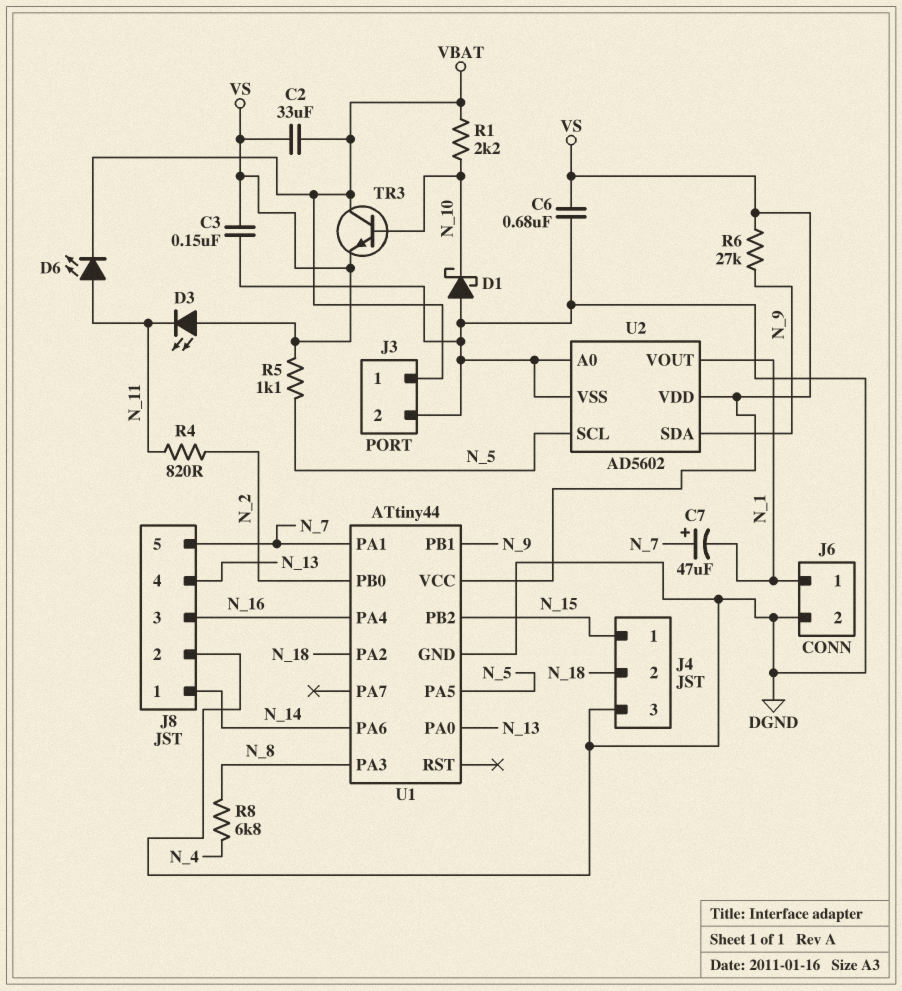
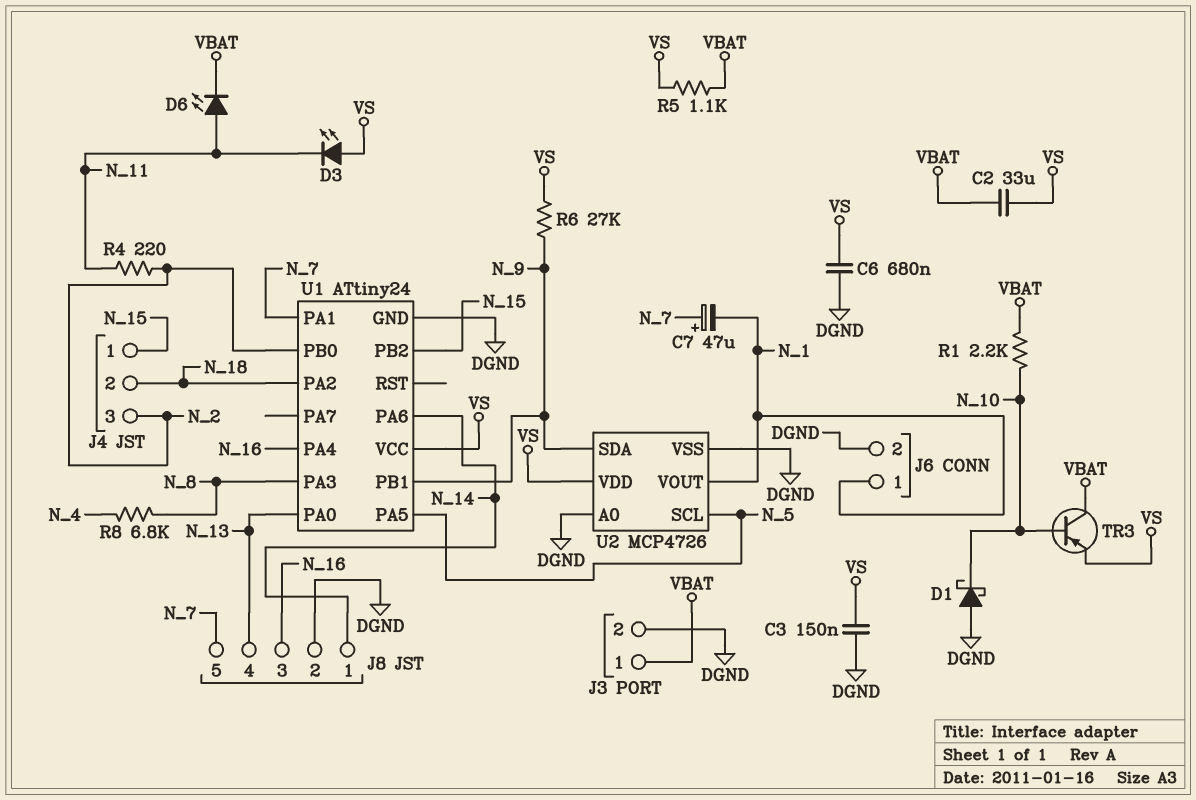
J4 pin 3: DGND -> N_2
R4: 820 (N_2, N_11) -> 220 (N_2, N_11)
R5: 1.1k (N_5, VS) -> 1.1k (VBAT, VS)
TR3: NPN (B N_10, C VBAT, E VS) -> PNP (B N_10, C VBAT, E VS)
U1: ATtiny44 -> ATtiny24
U2: AD5602 -> MCP4726

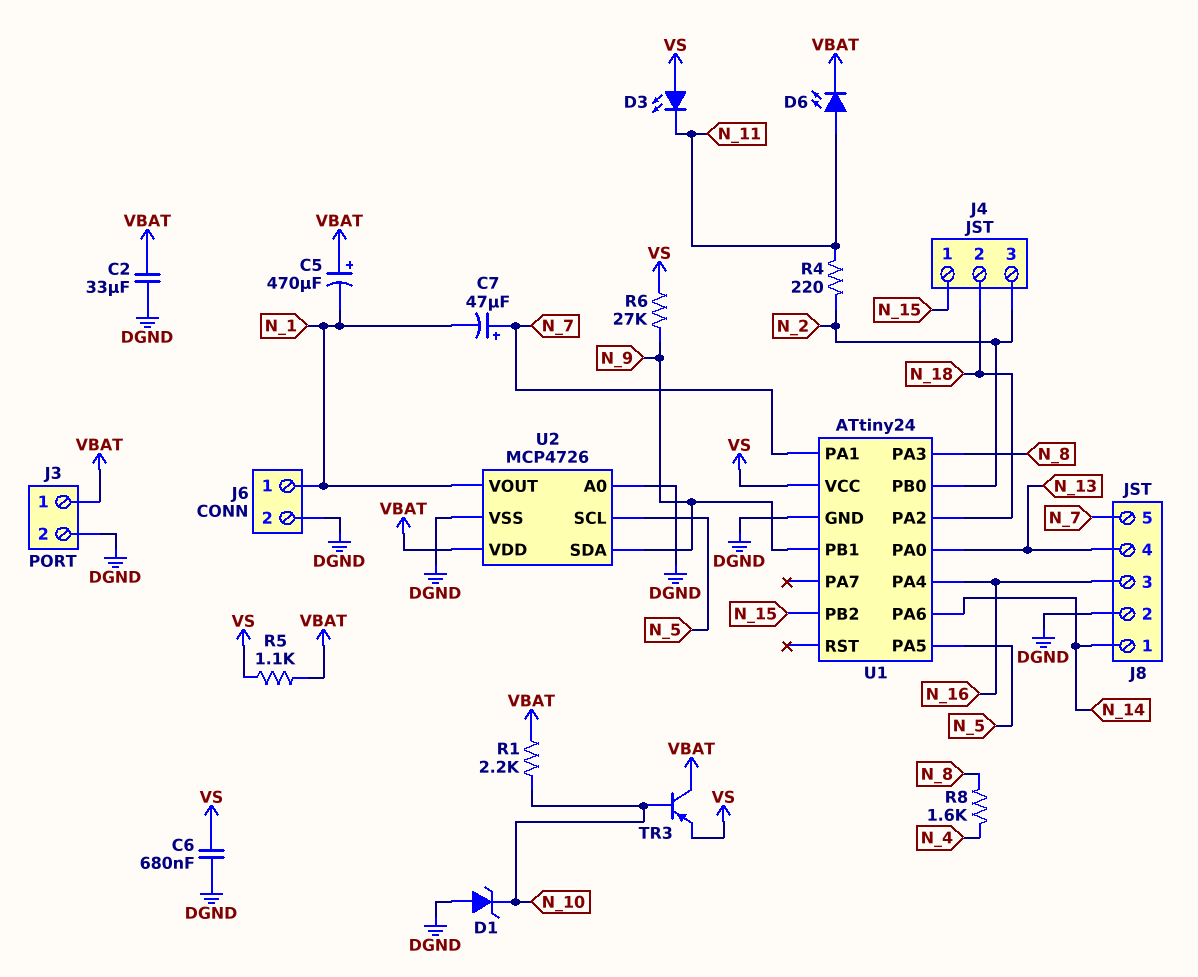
C2: 33uF (VBAT, VS) -> 33uF (DGND, VBAT)
C3: 150nF (DGND, VS) -> none
C5: none -> 470uF (plus VBAT, minus N_1)
D1: schottky (A DGND, K N_10) -> zener (A DGND, K N_10)
R8: 6.8k (N_4, N_8) -> 1.6k (N_4, N_8)
U2 pin VDD: VS -> VBAT

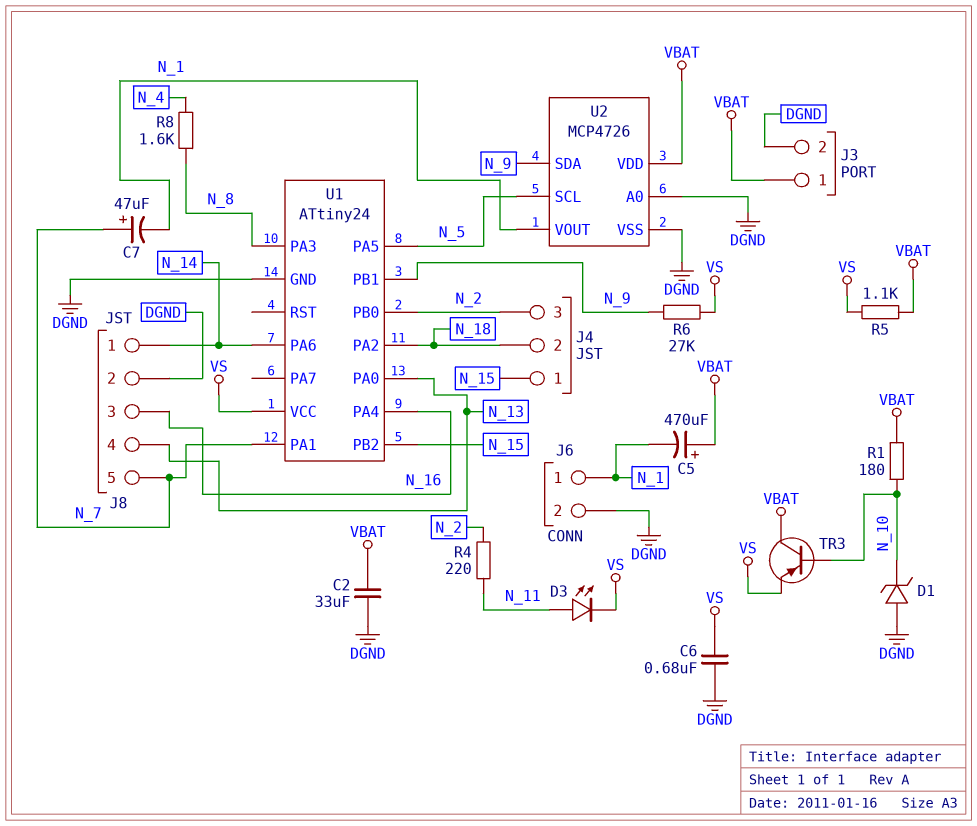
D3: LED (A VS, K N_11) -> LED (A N_11, K VS)
D6: LED (A N_11, K VBAT) -> none
R1: 2.2k (N_10, VBAT) -> 180 (N_10, VBAT)

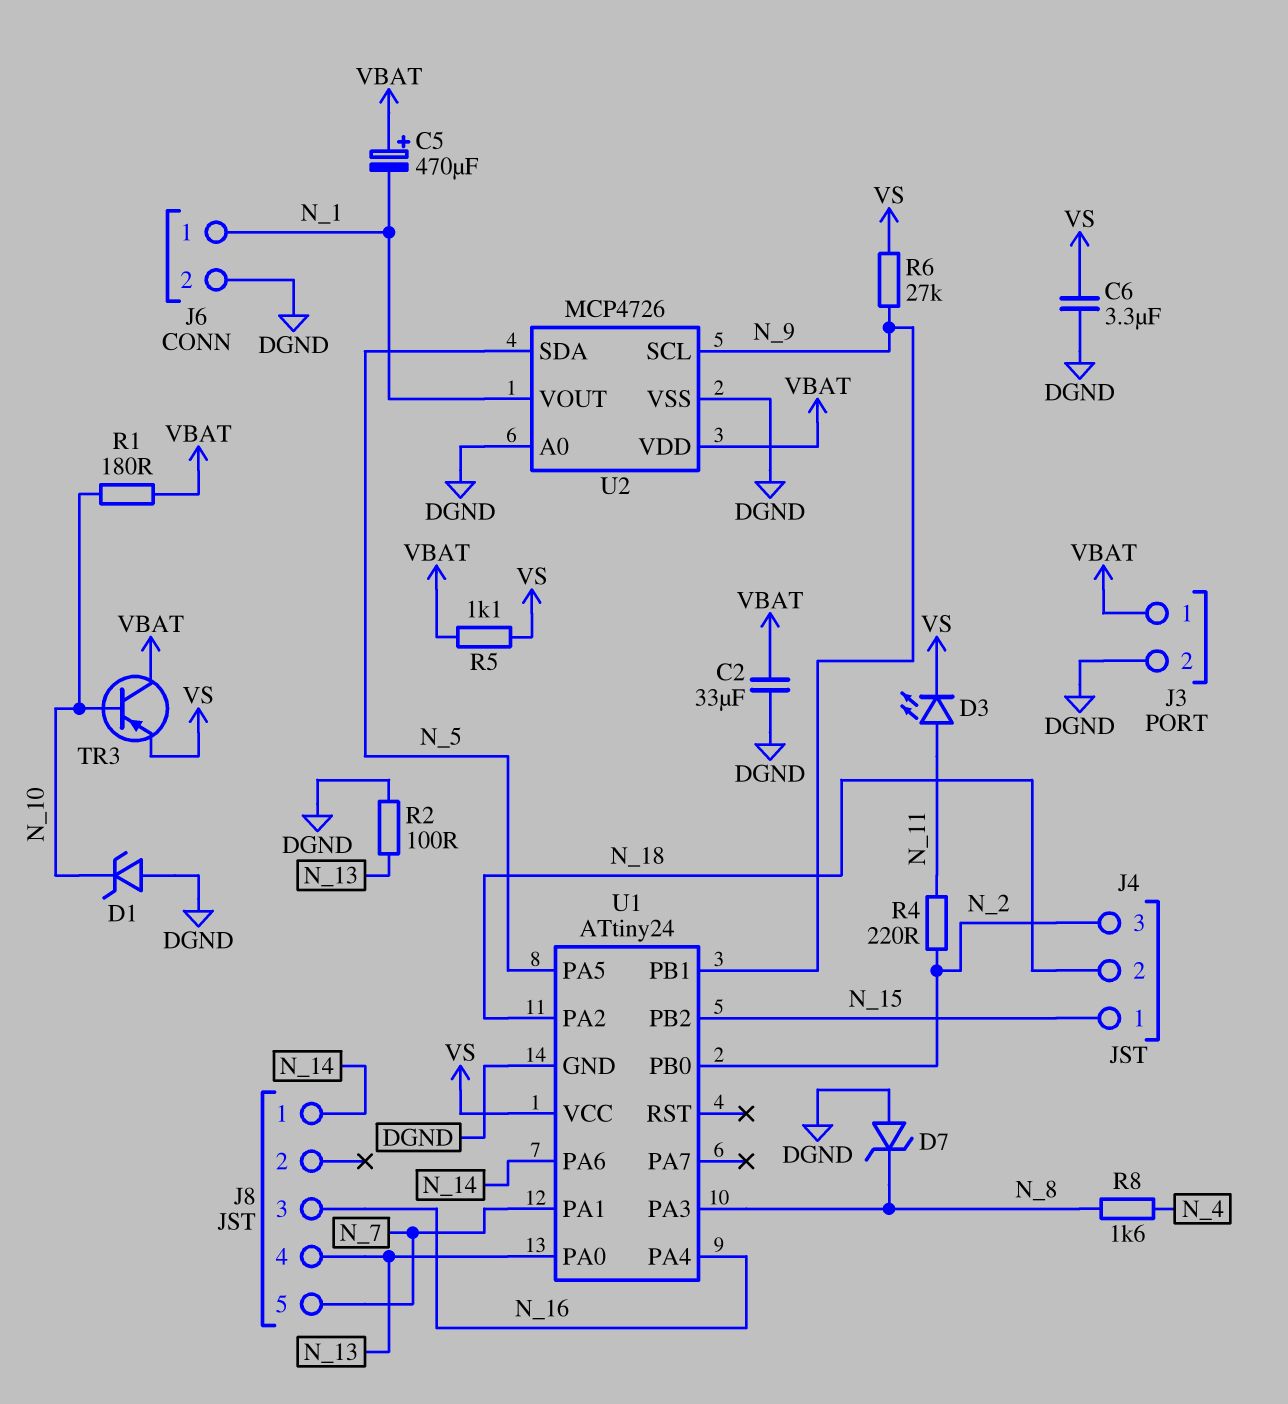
C6: 680nF (DGND, VS) -> 3.3uF (DGND, VS)
C7: 47uF (plus N_7, minus N_1) -> none
D7: none -> zener (A DGND, K N_8)
J8 pin 2: DGND -> none
R2: none -> 100 (DGND, N_13)
U2 pin SCL: N_5 -> N_9
U2 pin SDA: N_9 -> N_5

